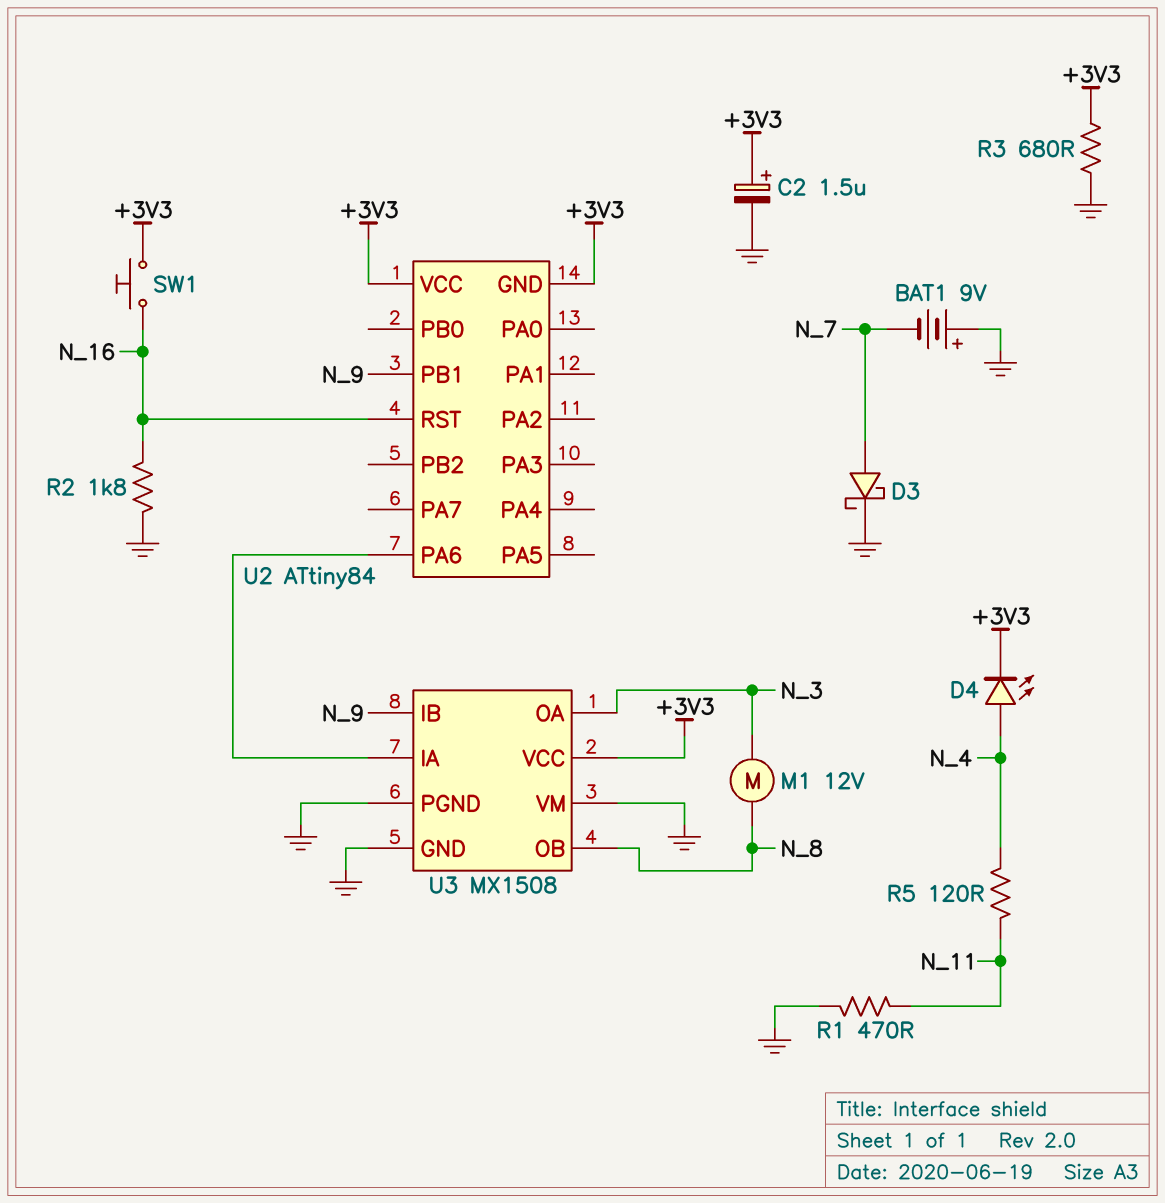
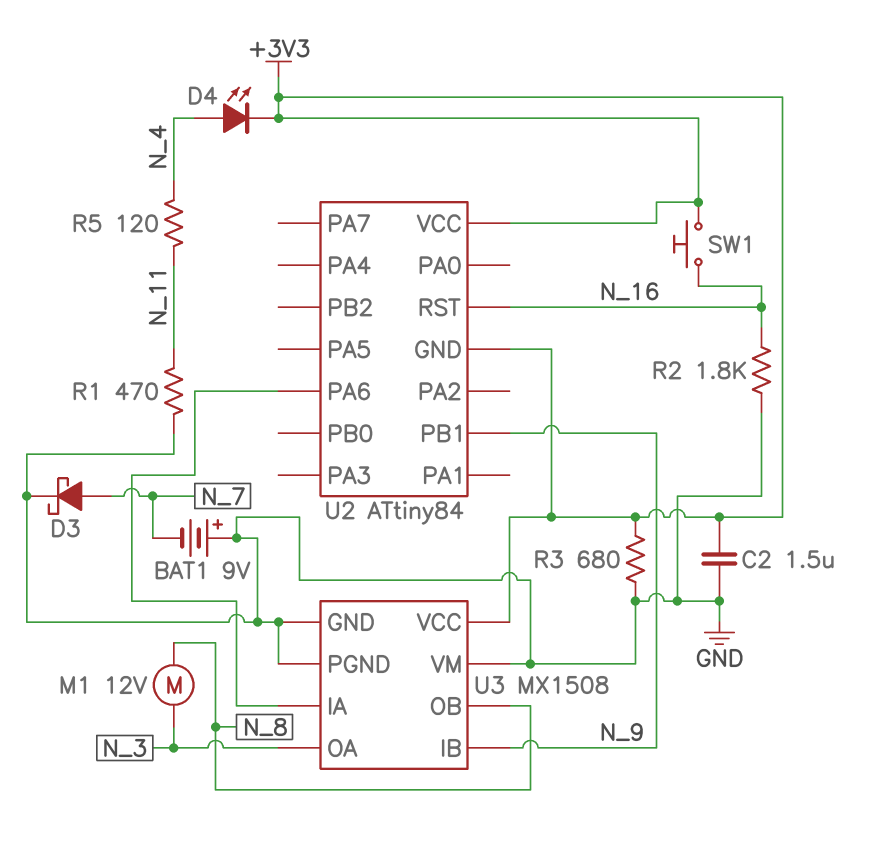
C2: 1.5uF (plus +3V3, minus GND) -> 1.5uF (+3V3, GND)

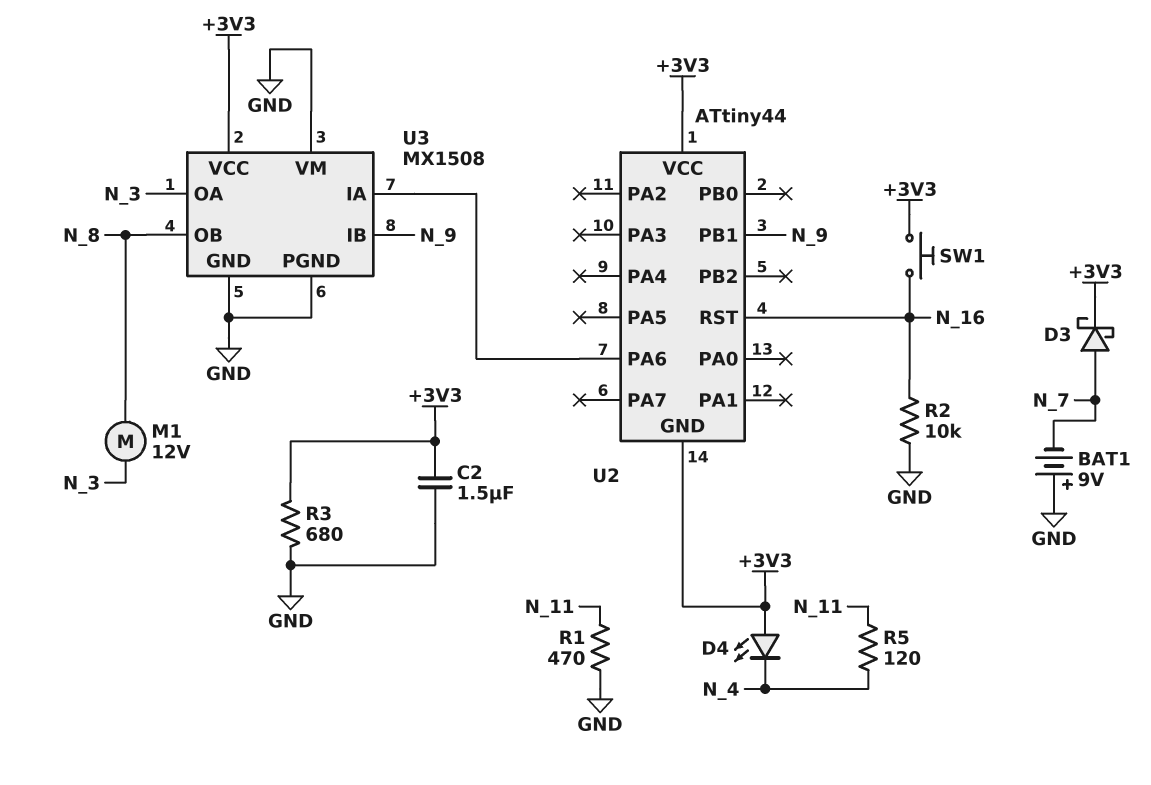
D3: schottky (A N_7, K GND) -> schottky (A N_7, K +3V3)
D4: LED (A N_4, K +3V3) -> LED (A +3V3, K N_4)
R2: 1.8k (GND, N_16) -> 10k (GND, N_16)
U2: ATtiny84 -> ATtiny44

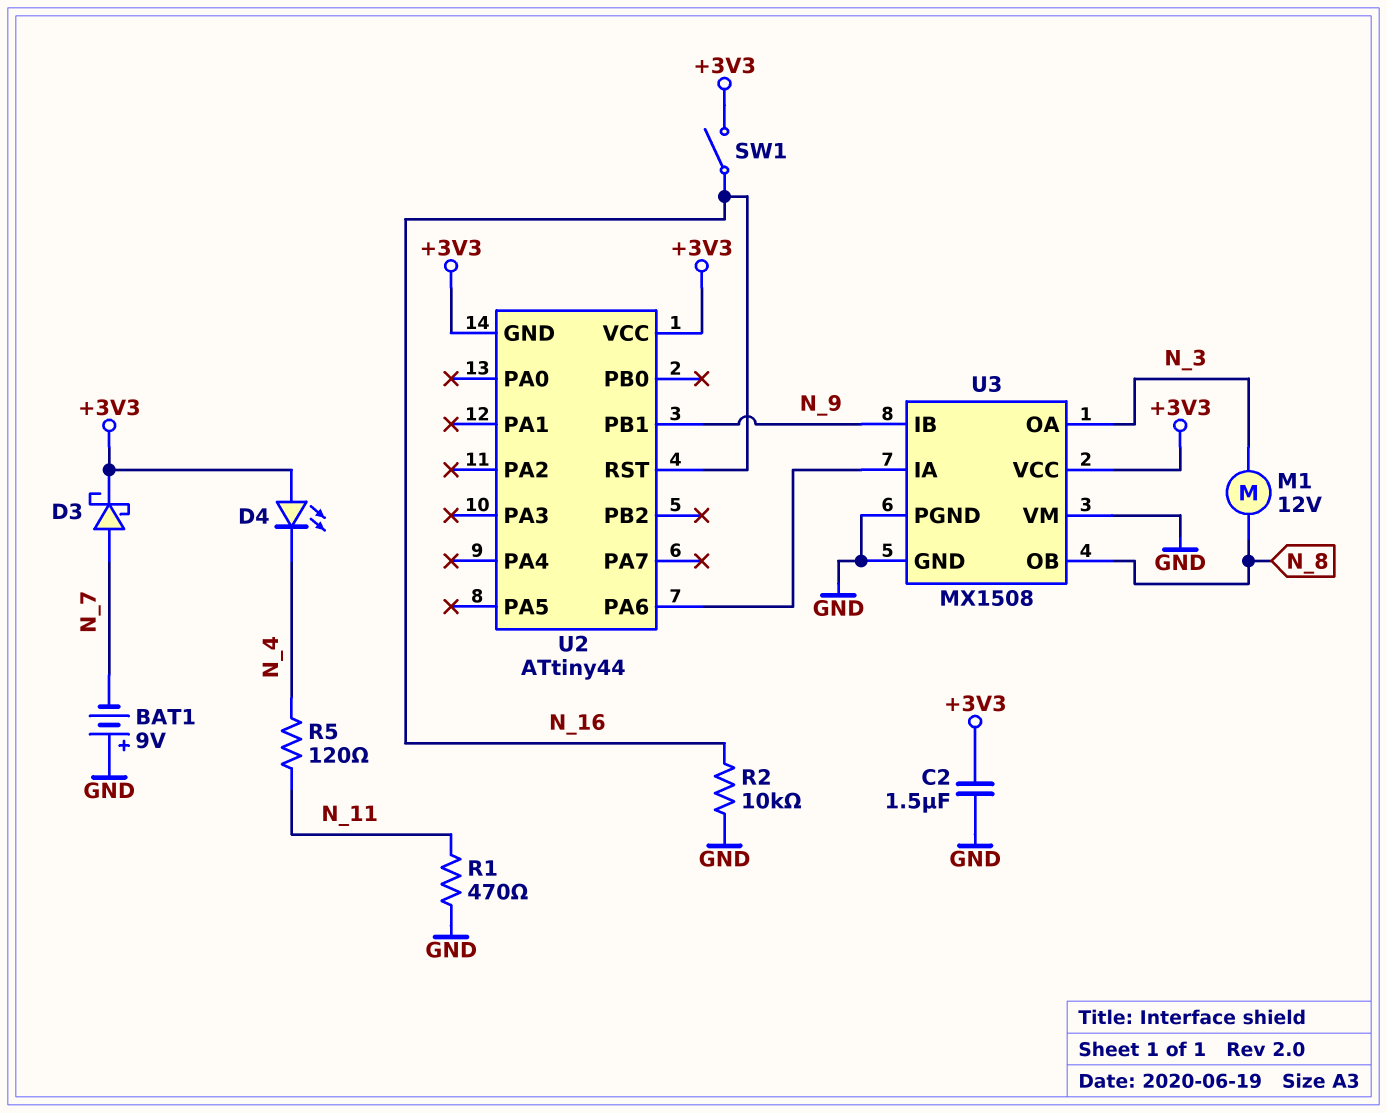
R3: 680 (+3V3, GND) -> none
SW1: button (+3V3, N_16) -> switch (+3V3, N_16)

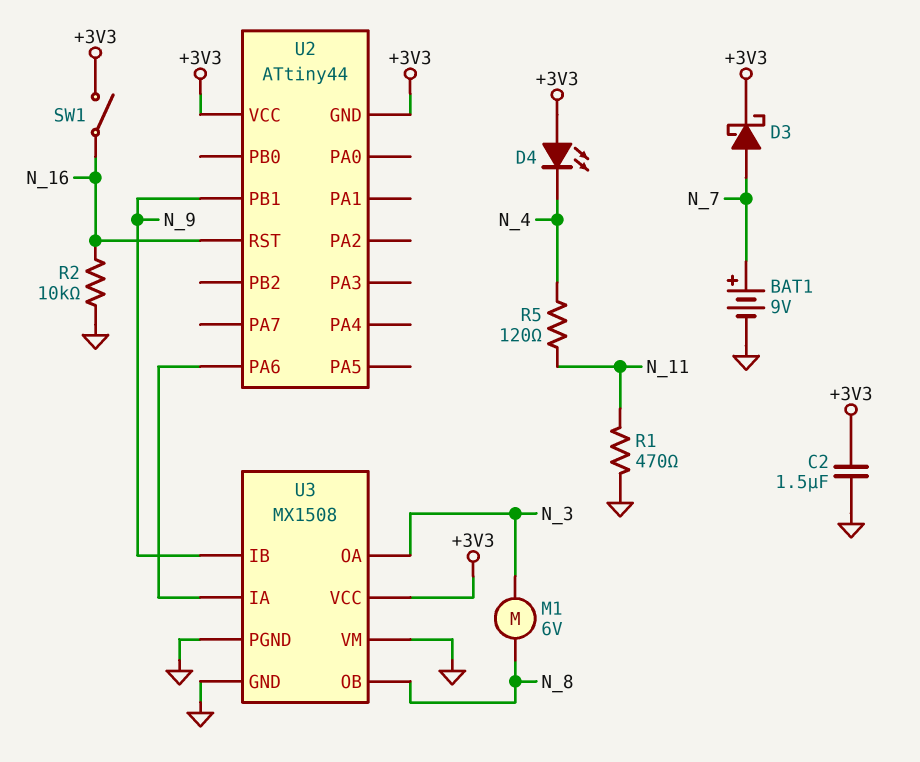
BAT1: 9V (plus GND, minus N_7) -> 9V (plus N_7, minus GND)
M1: motor 12V (N_3, N_8) -> motor 6V (N_3, N_8)

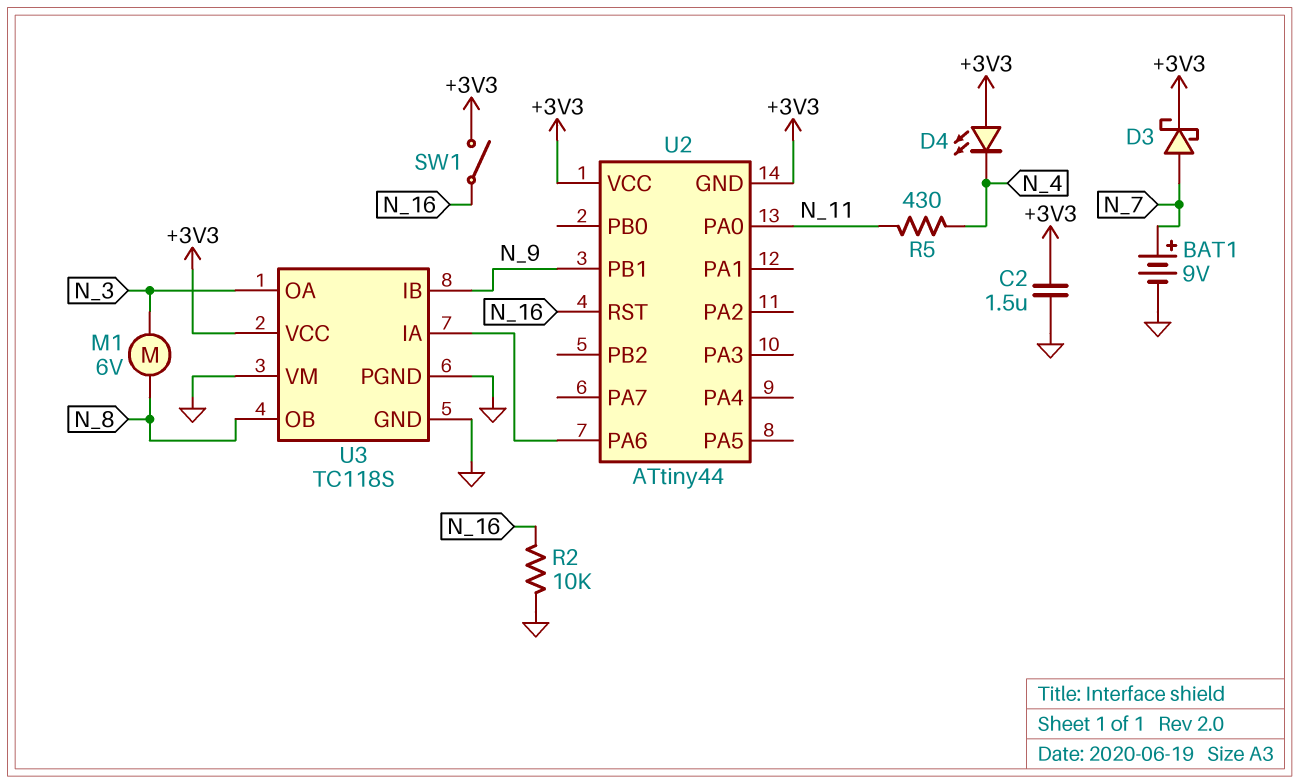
R1: 470 (GND, N_11) -> none
R5: 120 (N_4, N_11) -> 430 (N_4, N_11)
U2 pin PA0: none -> N_11
U3: MX1508 -> TC118S

